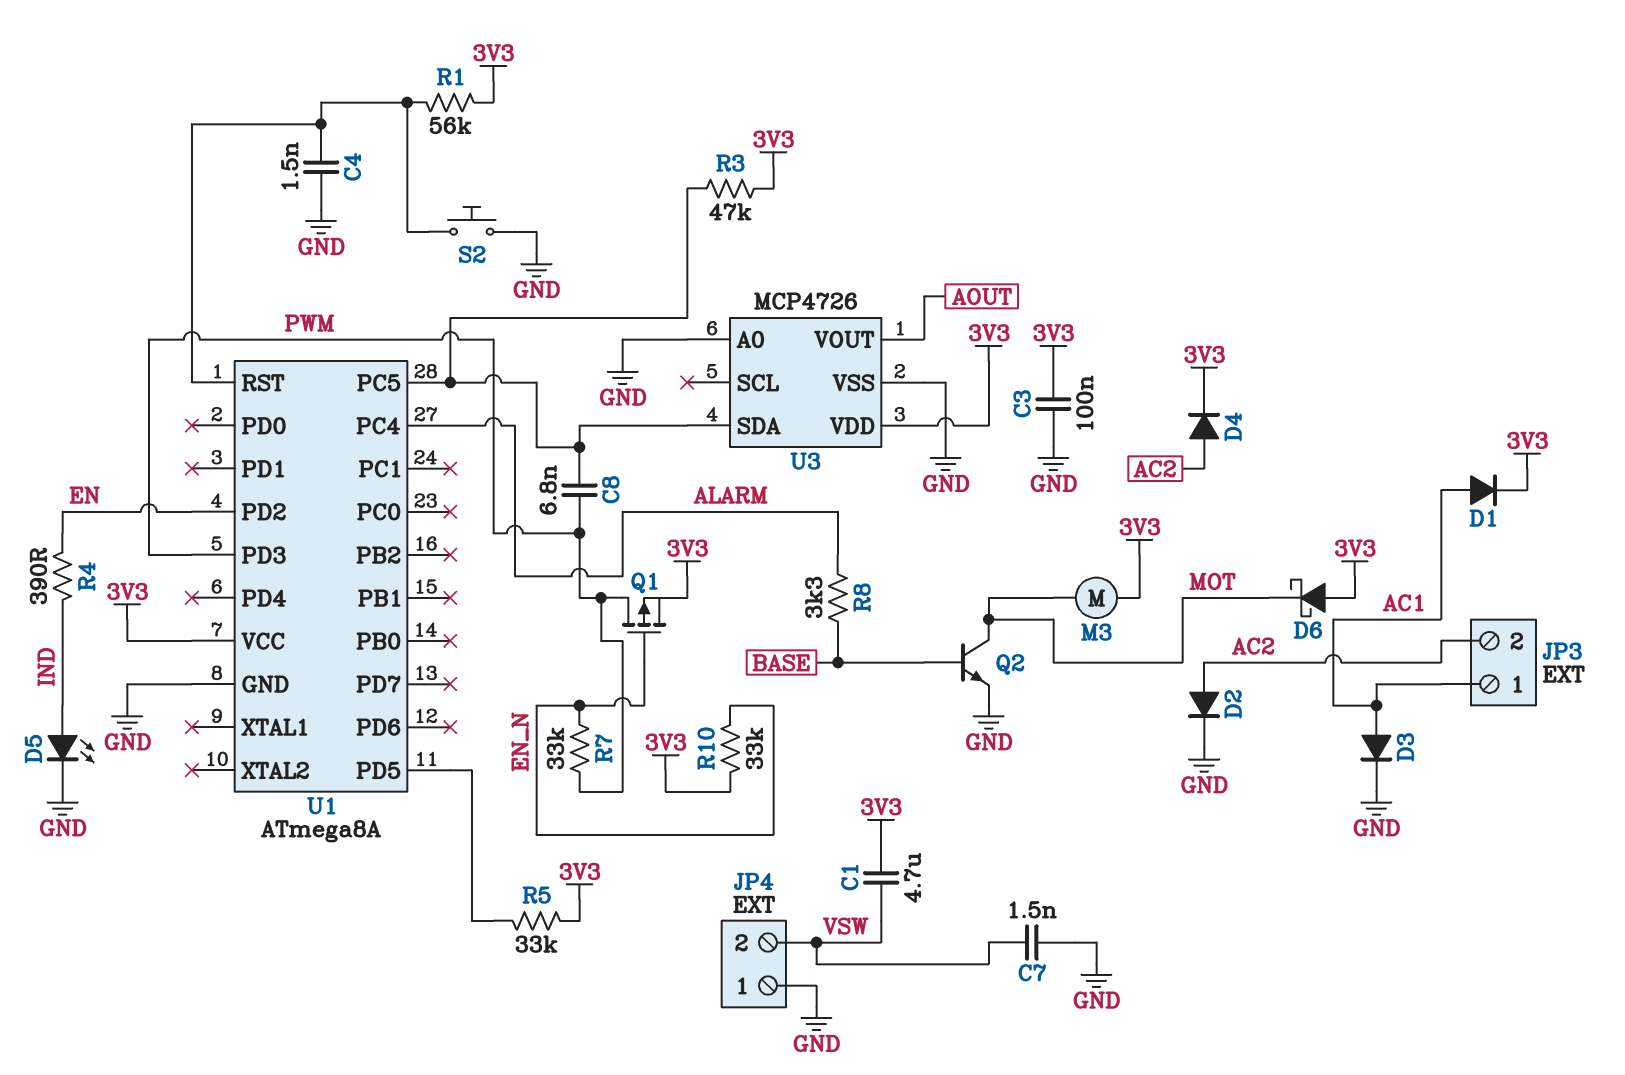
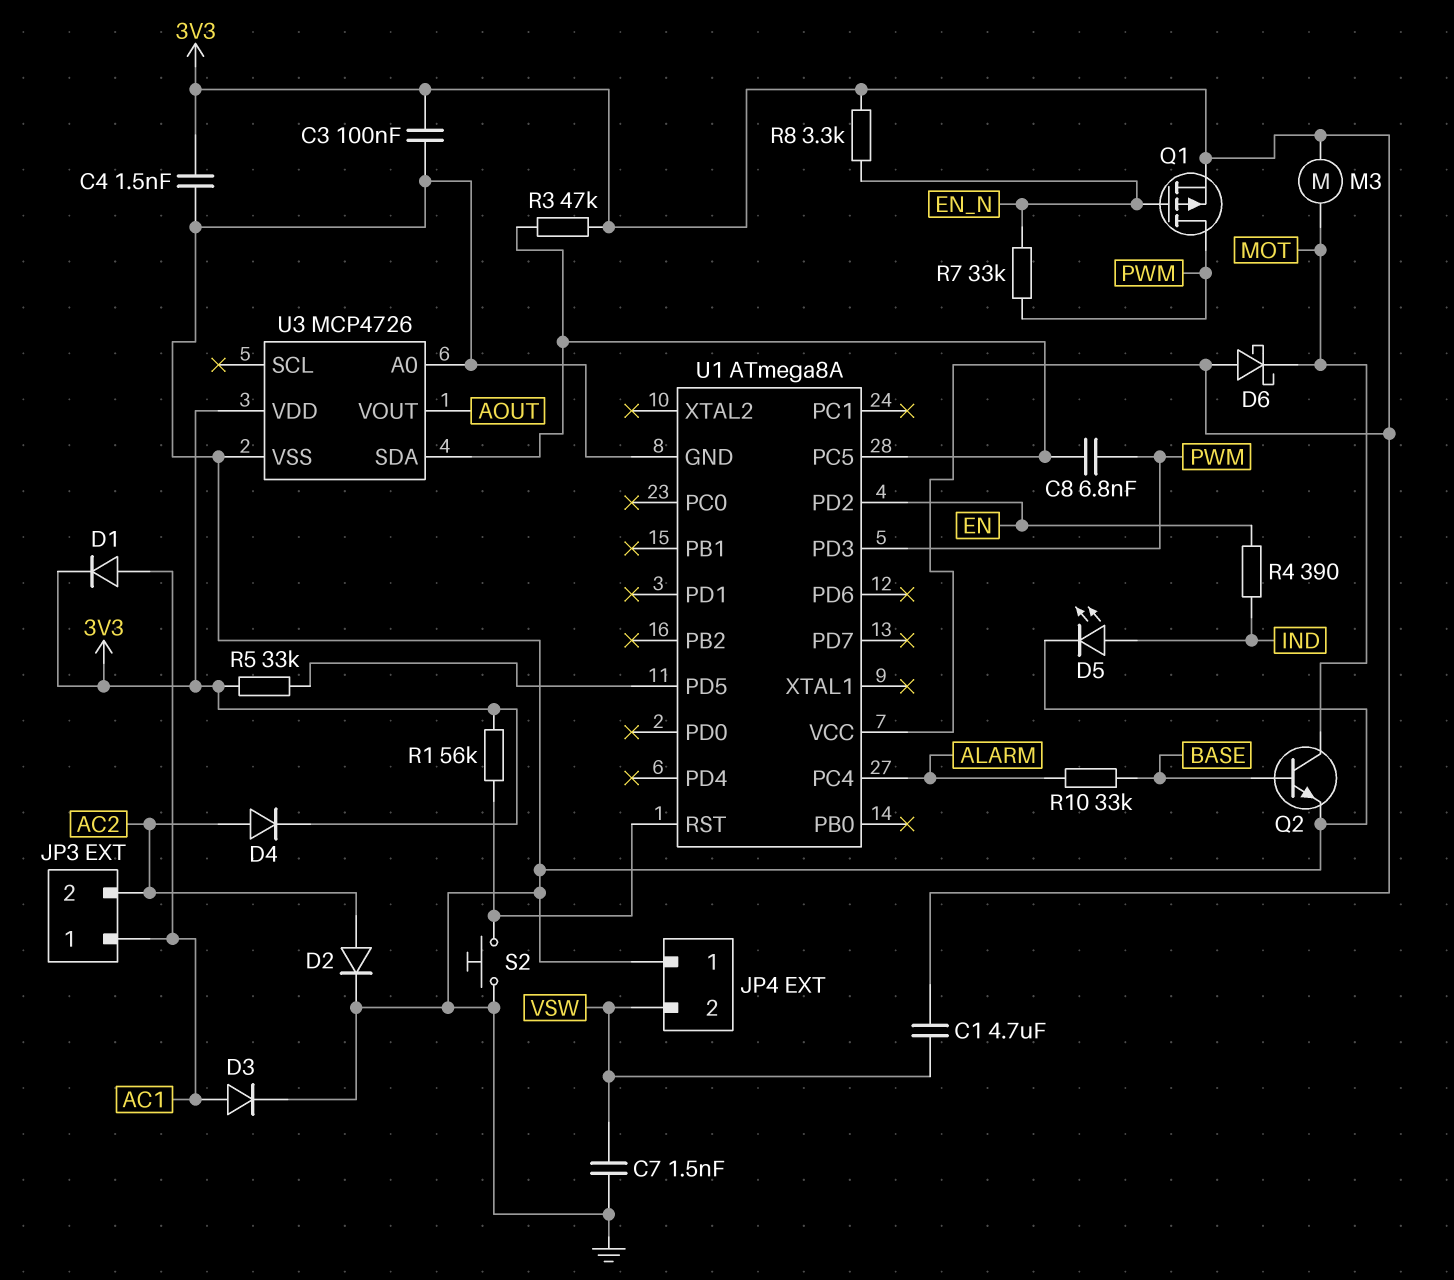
C4: 1.5nF (GND, U1/RST) -> 1.5nF (3V3, GND)
R8: 3.3k (ALARM, BASE) -> 3.3k (3V3, EN_N)
R10: 33k (3V3, EN_N) -> 33k (ALARM, BASE)

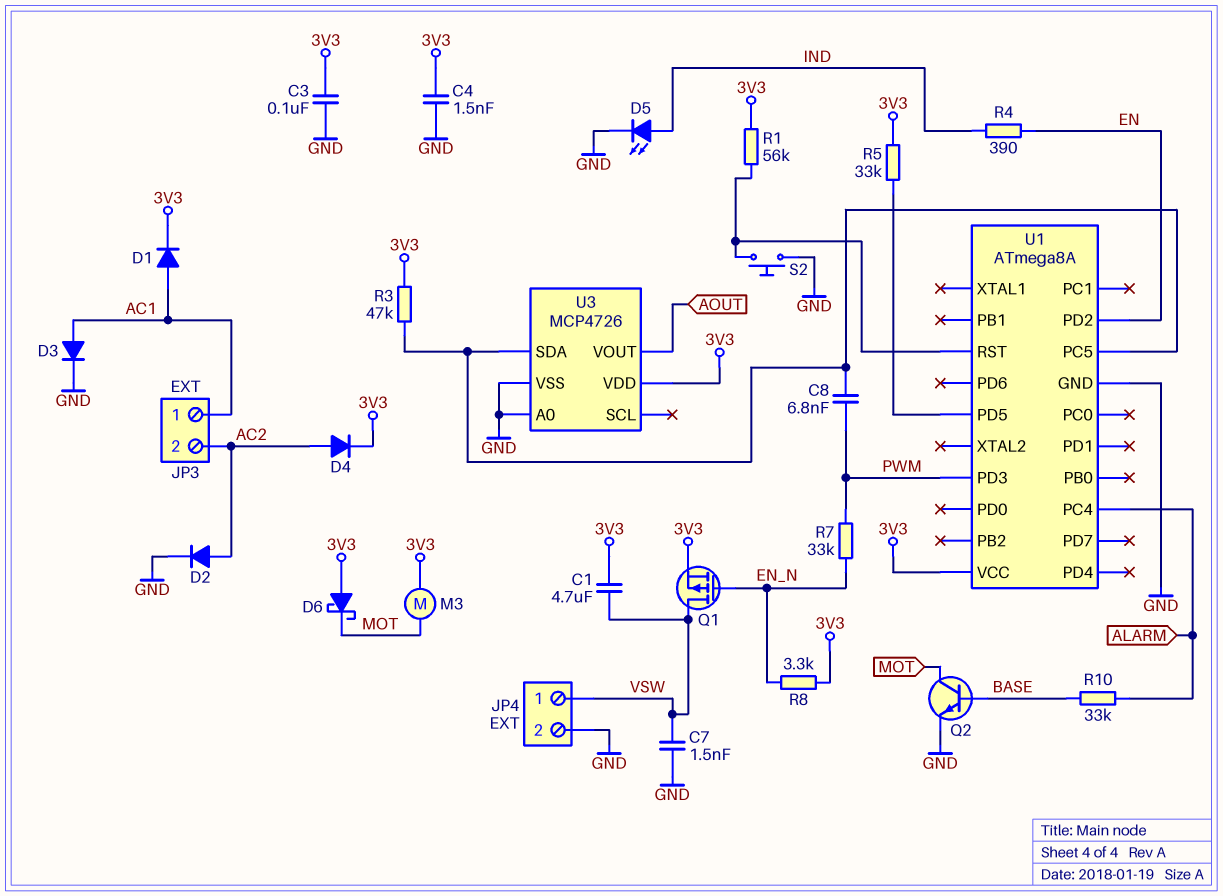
JP4 pin 1: GND -> VSW
JP4 pin 2: VSW -> GND
Q1: PMOS (G EN_N, D PWM, S 3V3) -> PMOS (G EN_N, D VSW, S 3V3)

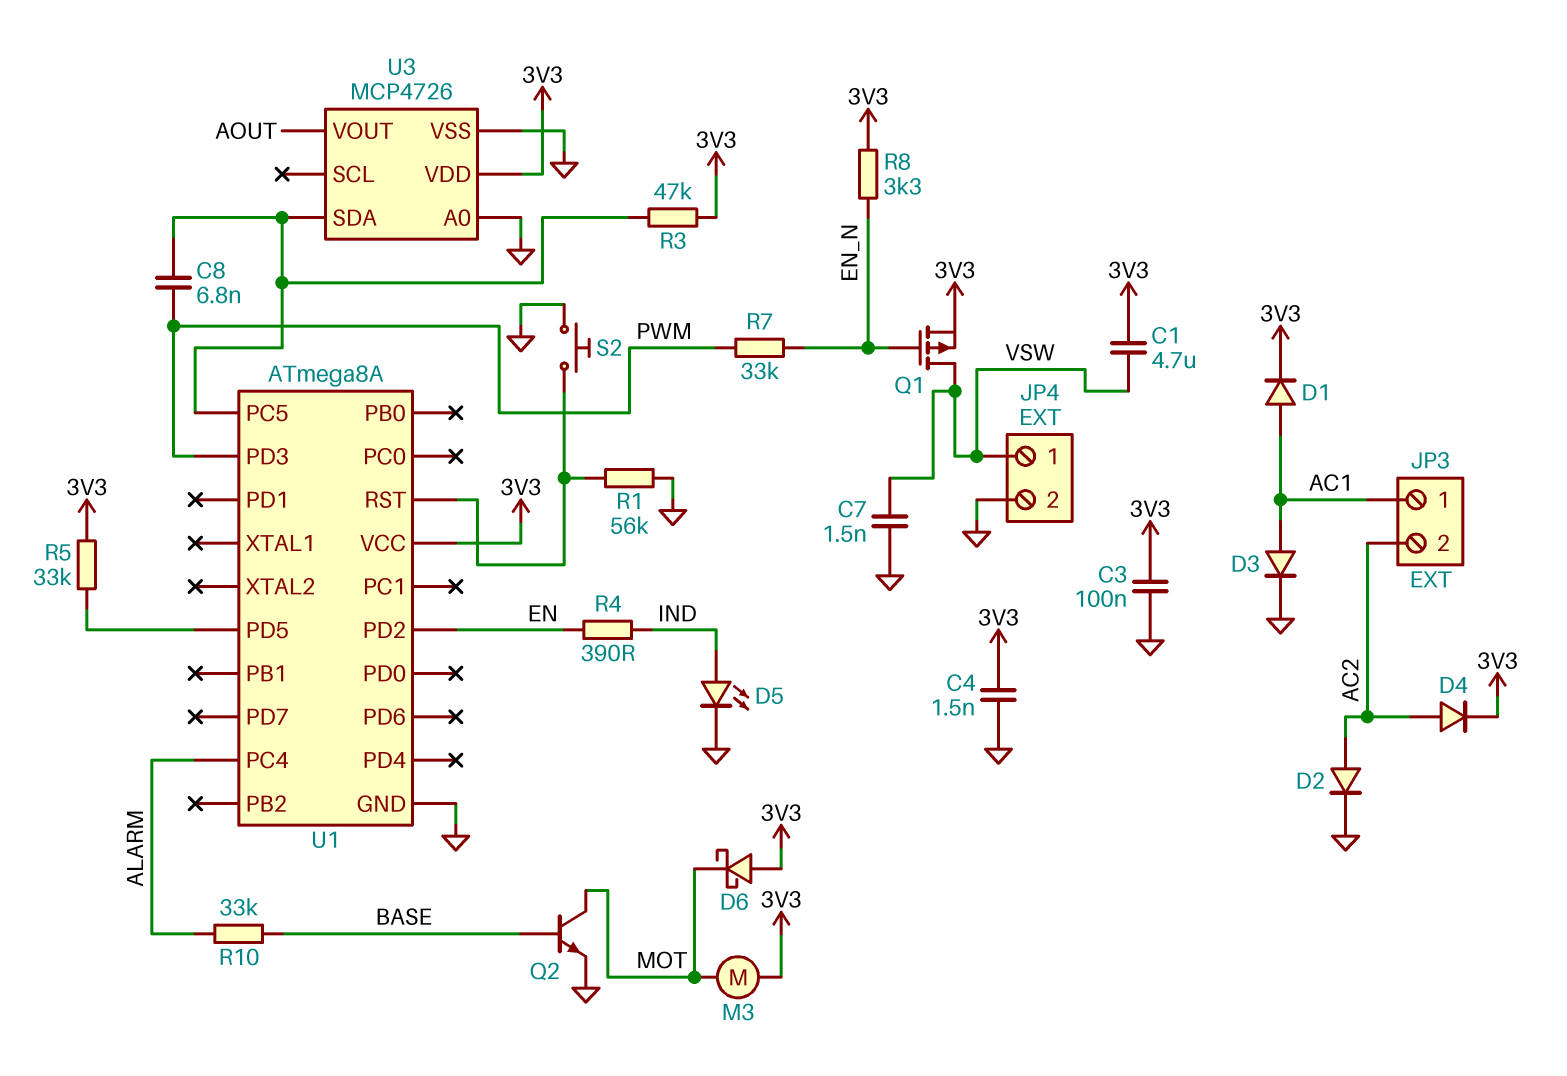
R1: 56k (3V3, U1/RST) -> 56k (GND, U1/RST)

